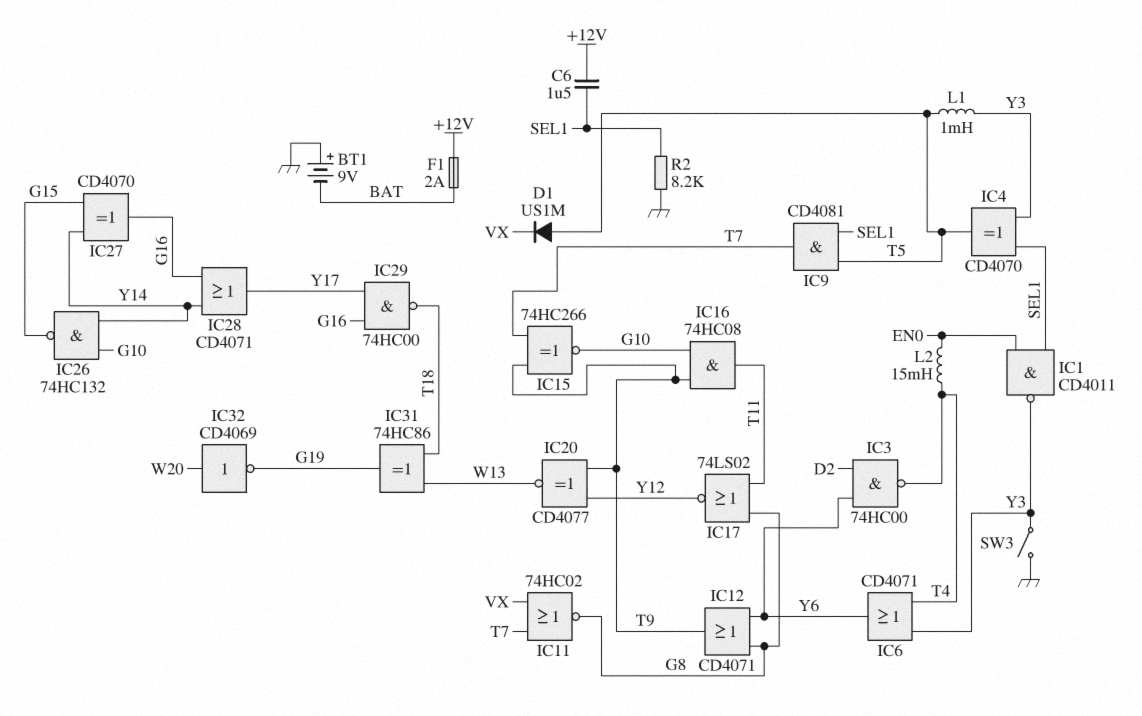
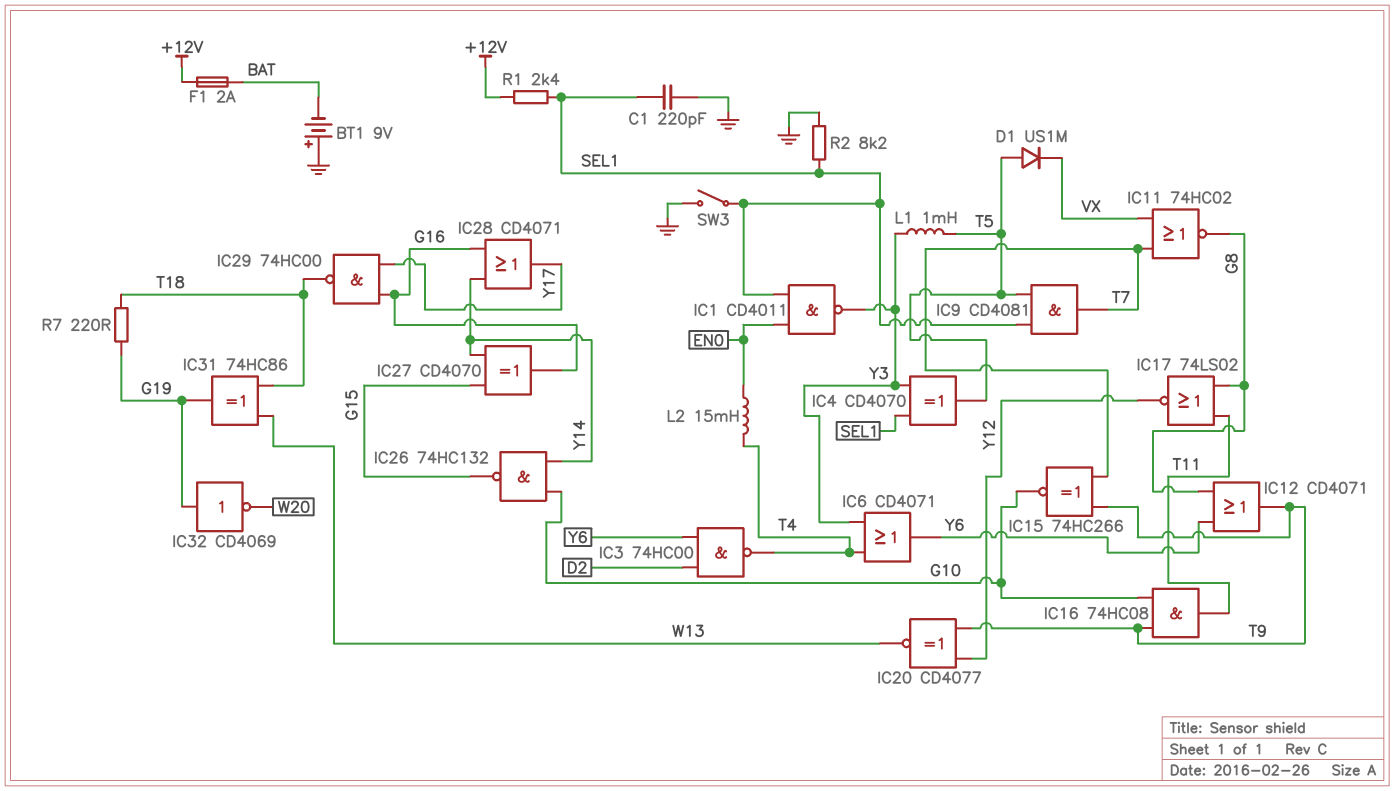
C1: none -> 220pF (GND, SEL1)
C6: 1.5uF (+12V, SEL1) -> none
IC32: NOT CD4069 (in W20, out G19) -> NOT CD4069 (in G19, out W20)
R1: none -> 2.4k (+12V, SEL1)
R7: none -> 220 (G19, T18)
SW3: switch (GND, Y3) -> switch (GND, SEL1)

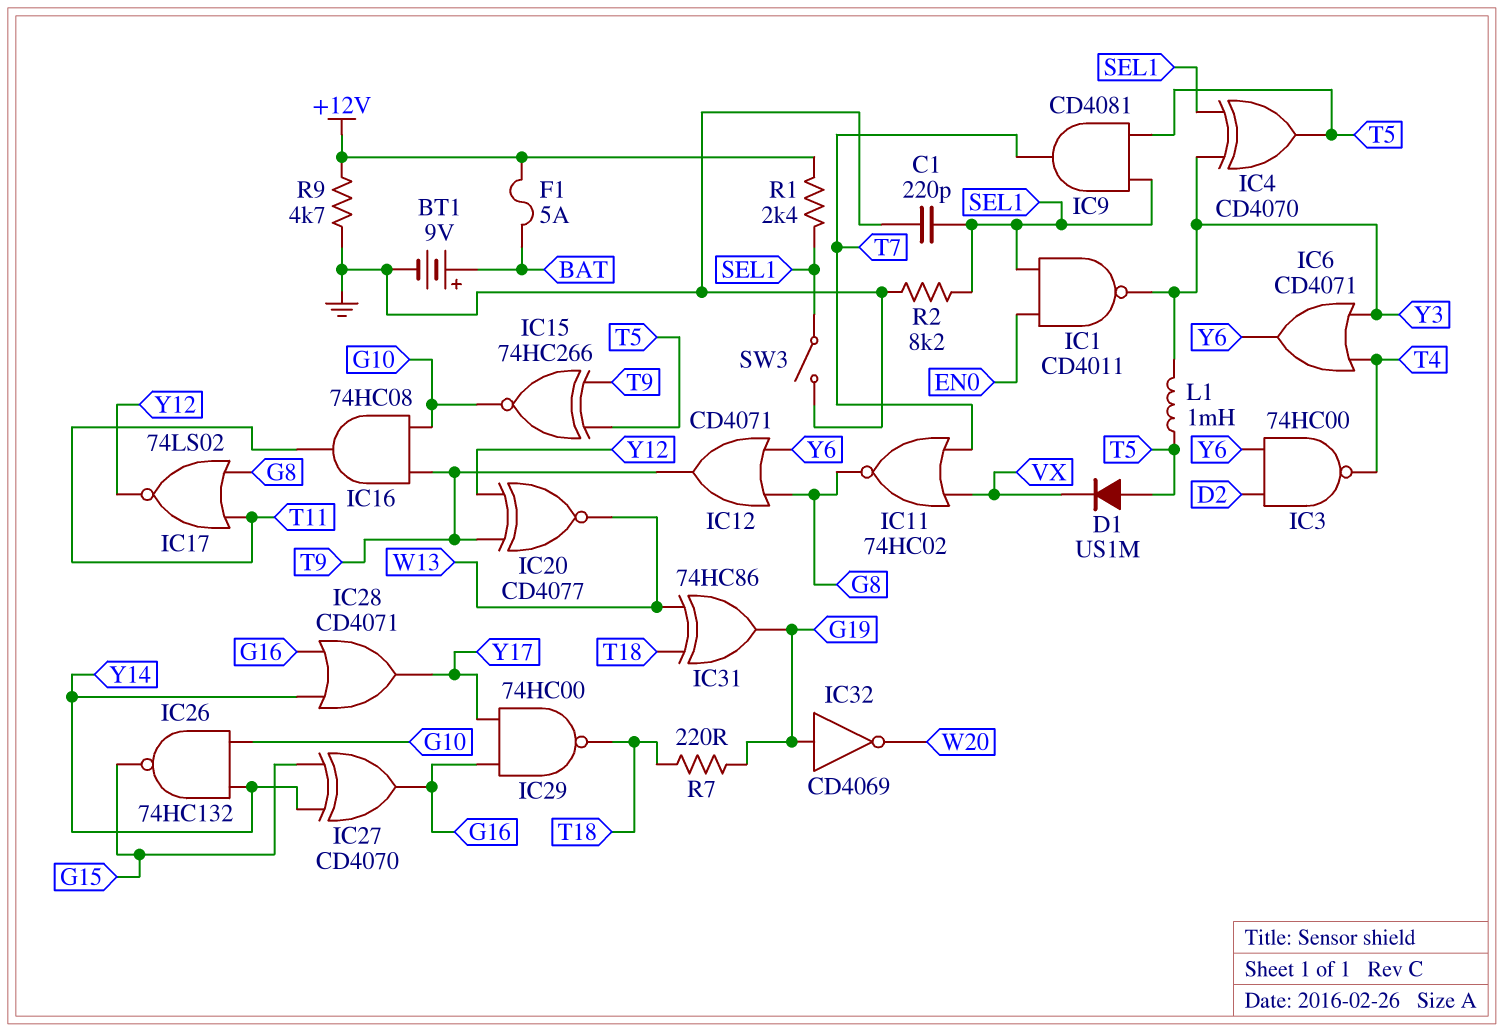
BT1: 9V (plus GND, minus BAT) -> 9V (plus BAT, minus GND)
F1: 2A (+12V, BAT) -> 5A (+12V, BAT)
IC15: XNOR 74HC266 (in T7, in T9, out G10) -> XNOR 74HC266 (in T5, in T9, out G10)
L2: 15mH (EN0, T4) -> none
R9: none -> 4.7k (+12V, GND)

